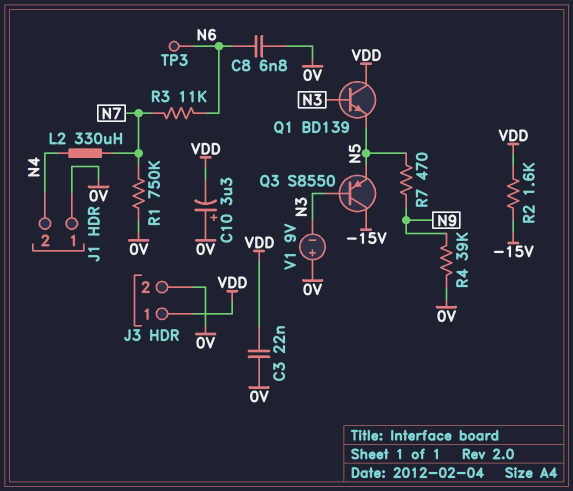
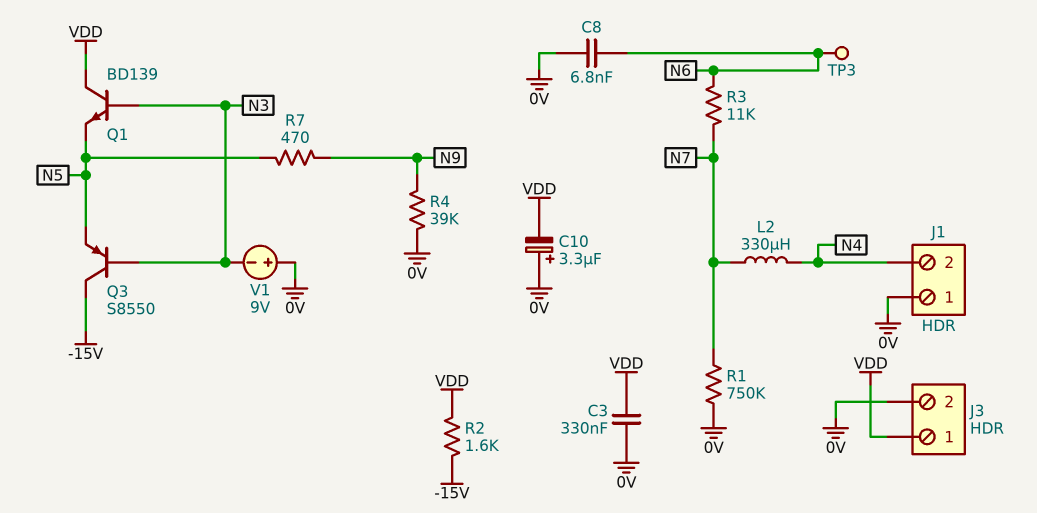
C3: 22nF (0V, VDD) -> 330nF (0V, VDD)

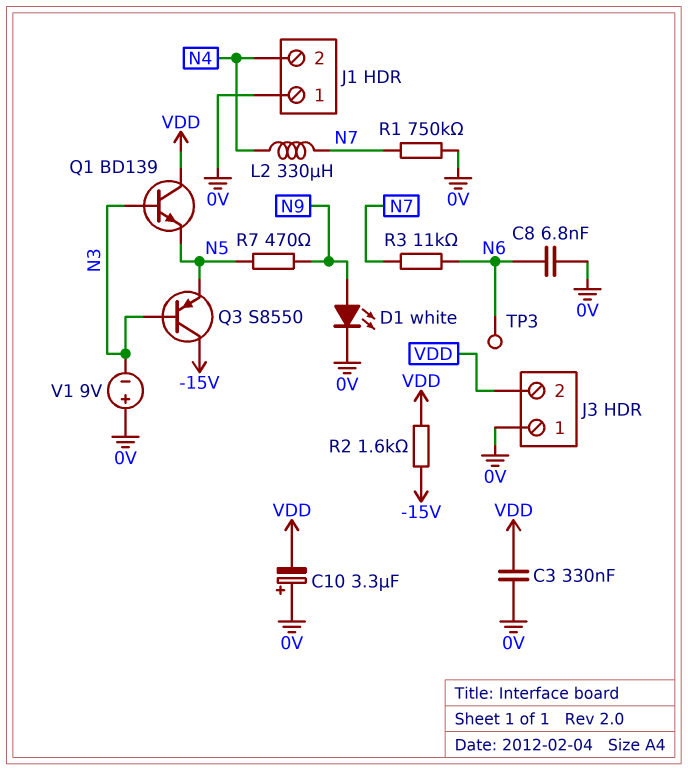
D1: none -> LED white (A N9, K 0V)
J3 pin 1: VDD -> 0V
J3 pin 2: 0V -> VDD
R4: 39k (0V, N9) -> none

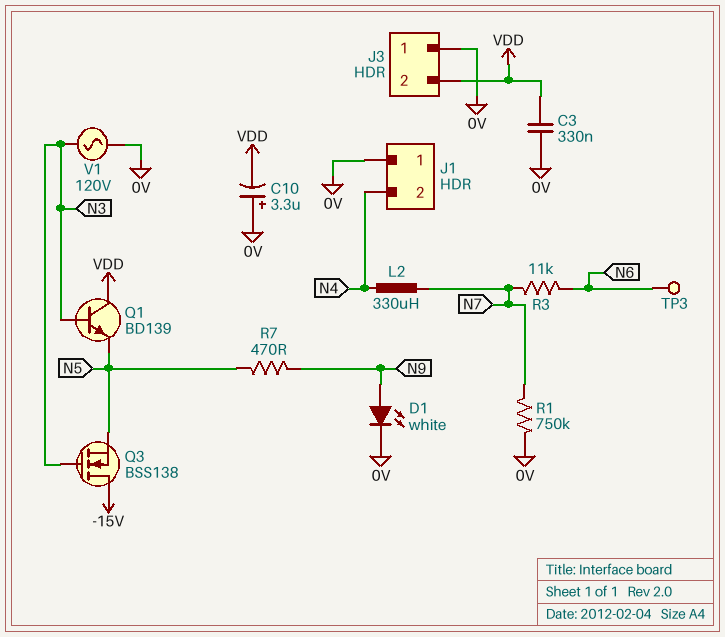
C8: 6.8nF (0V, N6) -> none
Q3: PNP S8550 (B N3, C -15V, E N5) -> NMOS BSS138 (G N3, D -15V, S N5)
R2: 1.6k (-15V, VDD) -> none
V1: 9V (plus 0V, minus N3) -> AC 120V (0V, N3)

